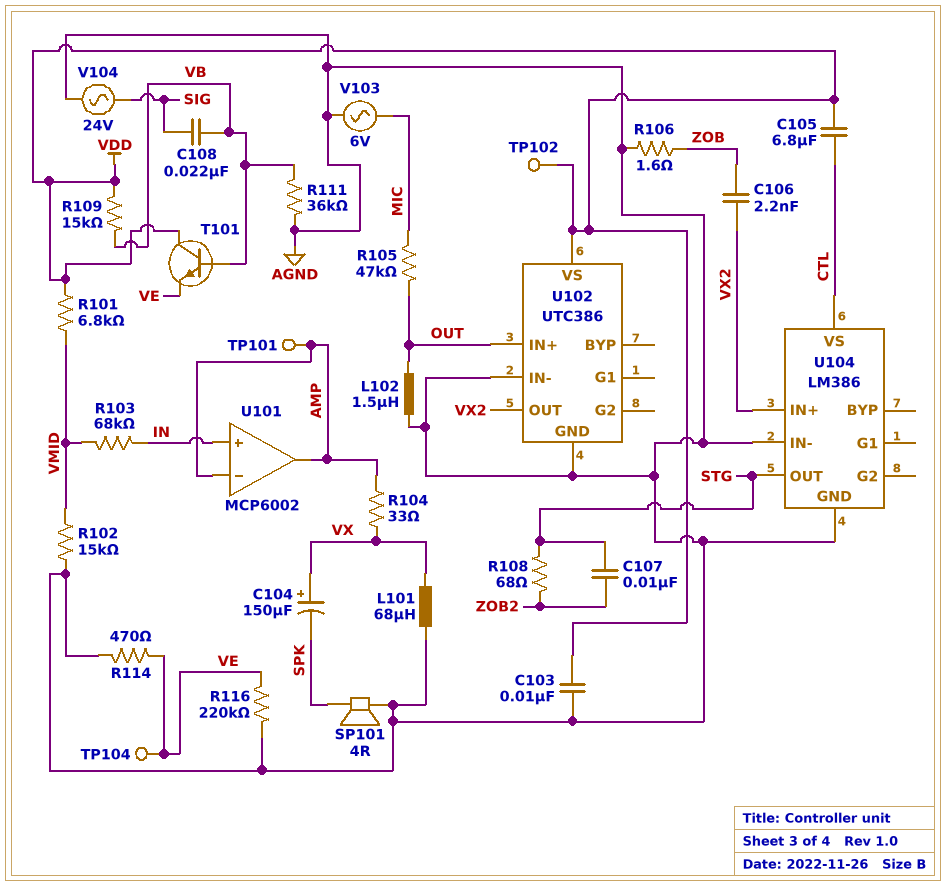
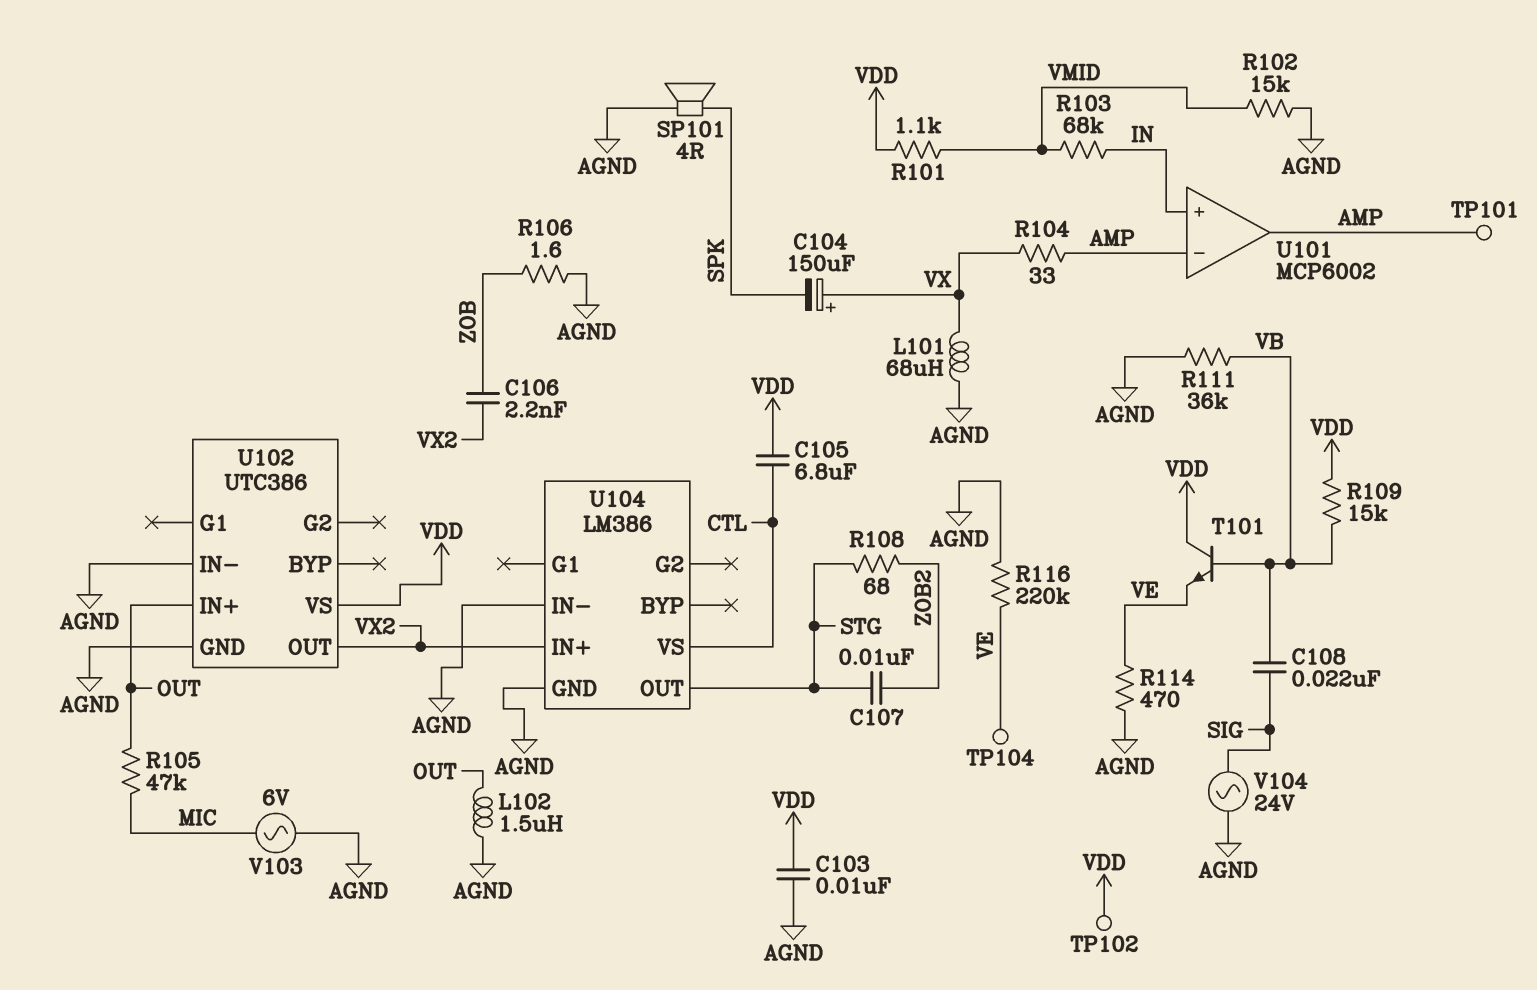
R101: 6.8k (VDD, VMID) -> 1.1k (VDD, VMID)

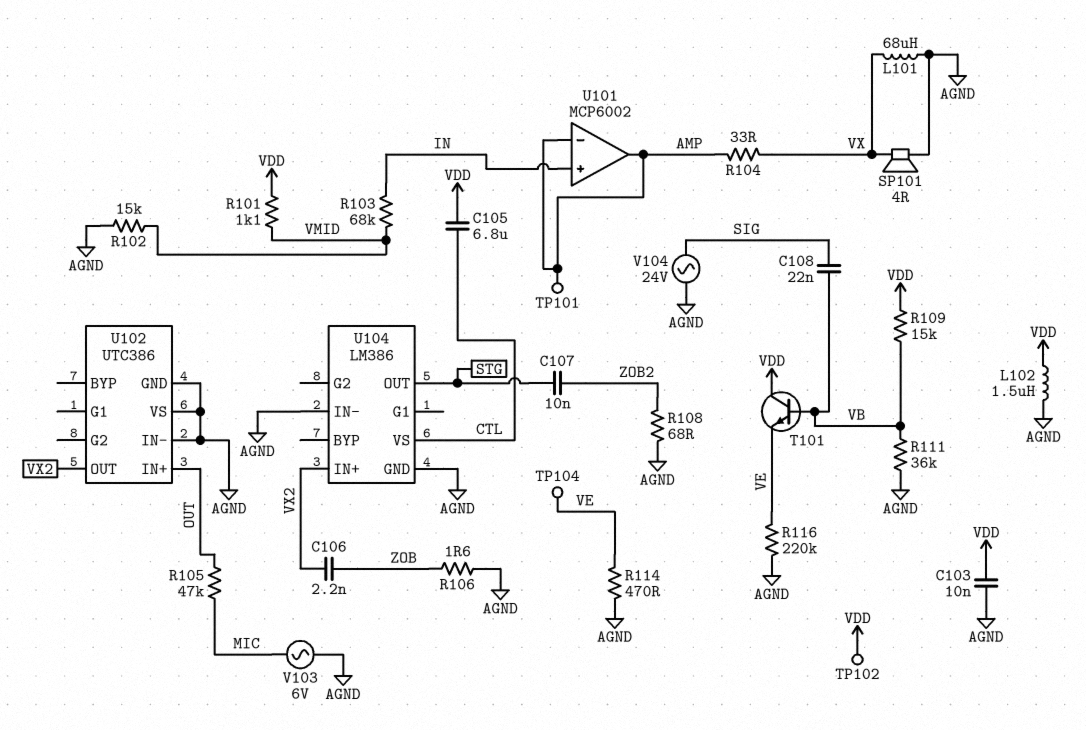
C104: 150uF (plus VX, minus SPK) -> none
L102: 1.5uH (AGND, OUT) -> 1.5uH (AGND, VDD)
R108: 68 (STG, ZOB2) -> 68 (AGND, ZOB2)
SP101: speaker 4R (AGND, SPK) -> speaker 4R (AGND, VX)
U102 pin VS: VDD -> AGND

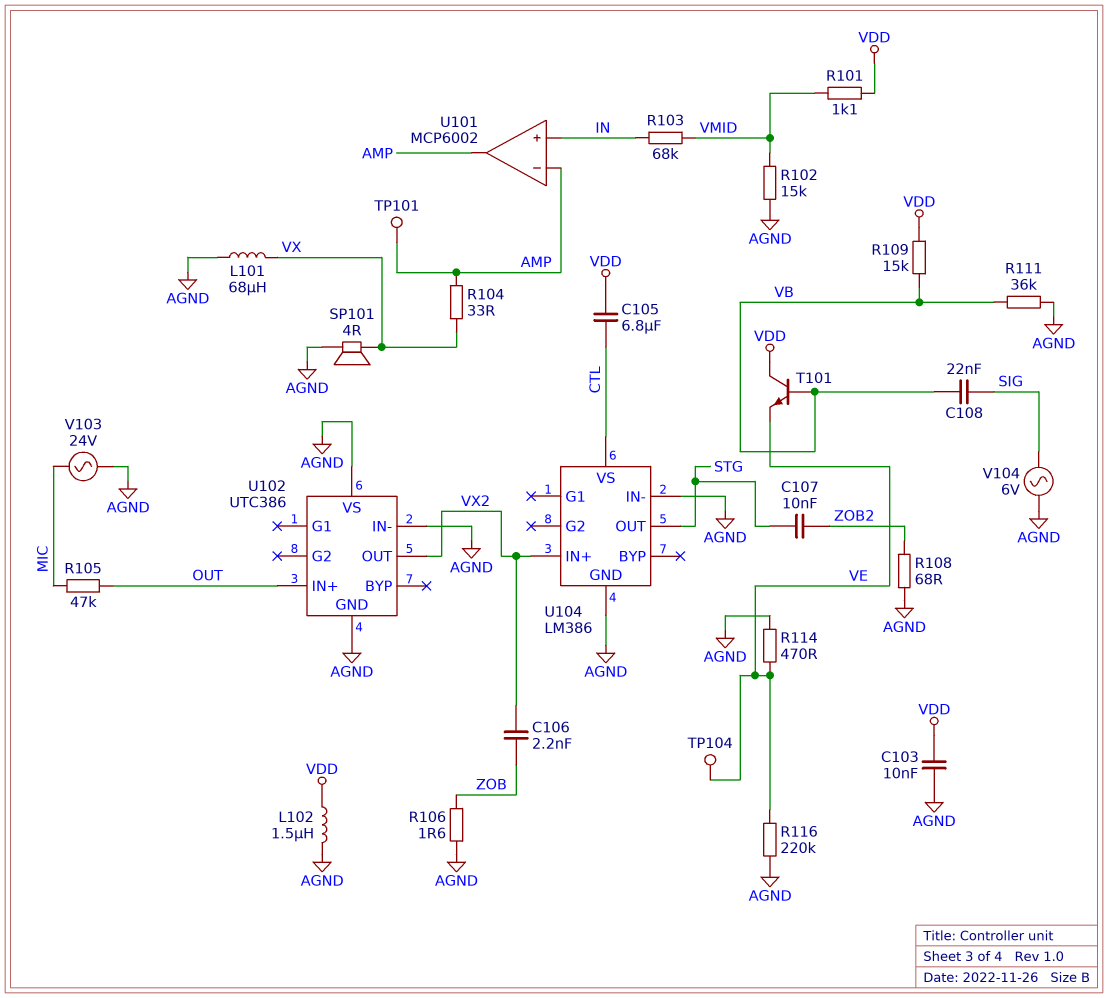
TP102: test point (VDD) -> none
V103: AC 6V (AGND, MIC) -> AC 24V (AGND, MIC)
V104: AC 24V (AGND, SIG) -> AC 6V (AGND, SIG)

